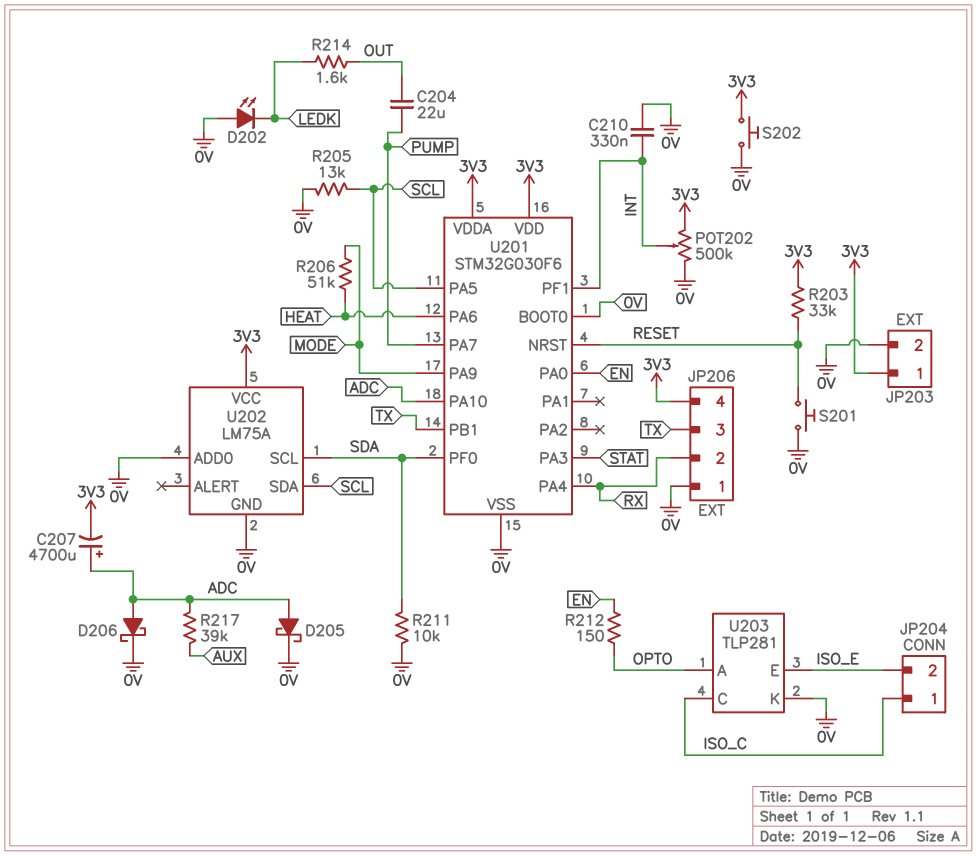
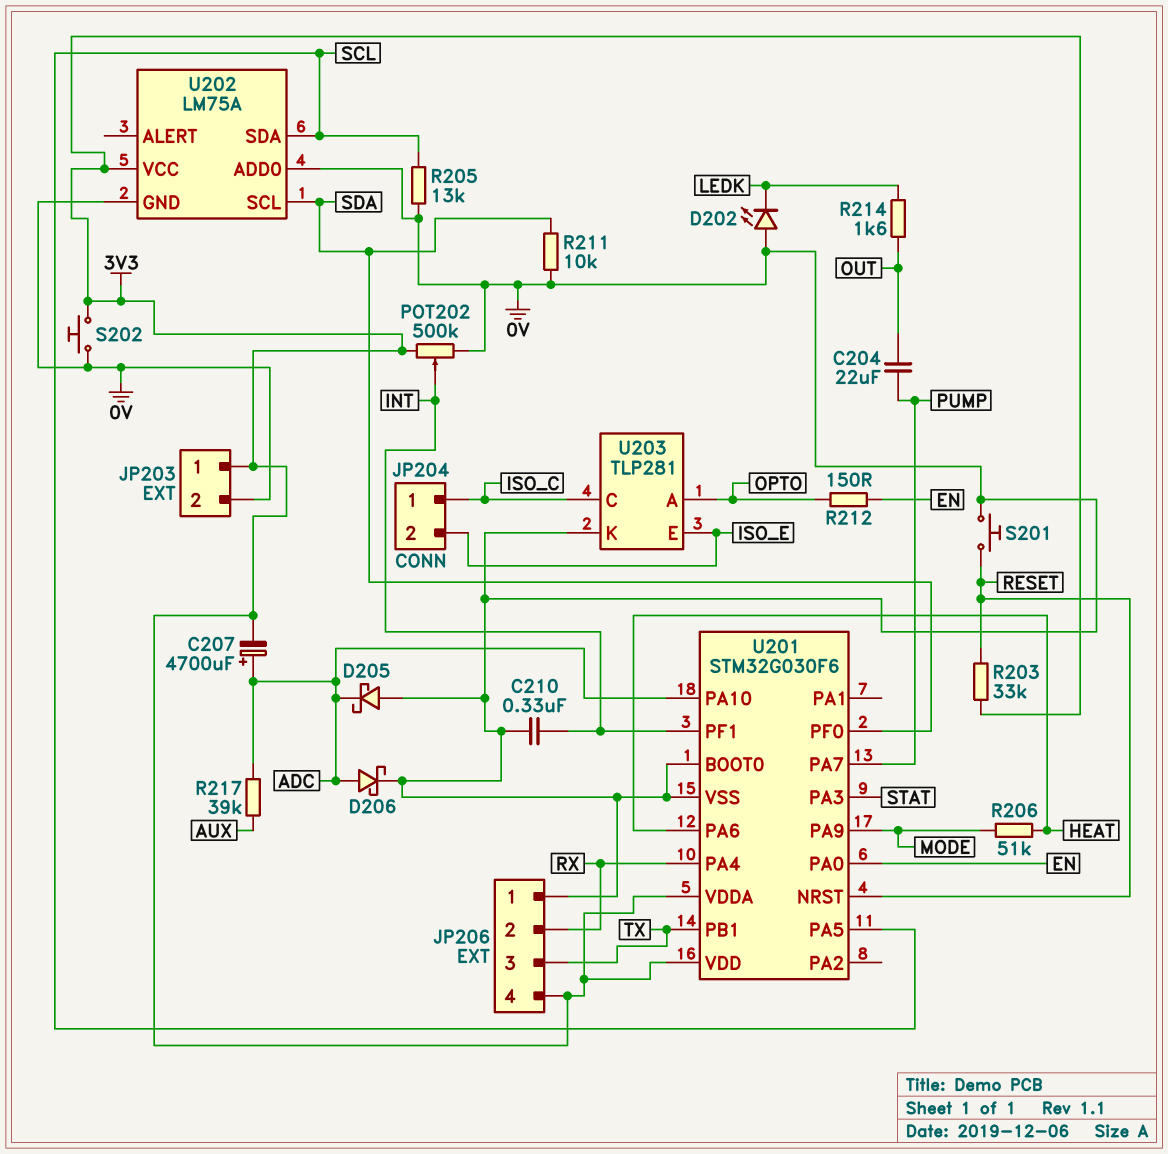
D205: schottky (A ADC, K 0V) -> schottky (A 0V, K ADC)

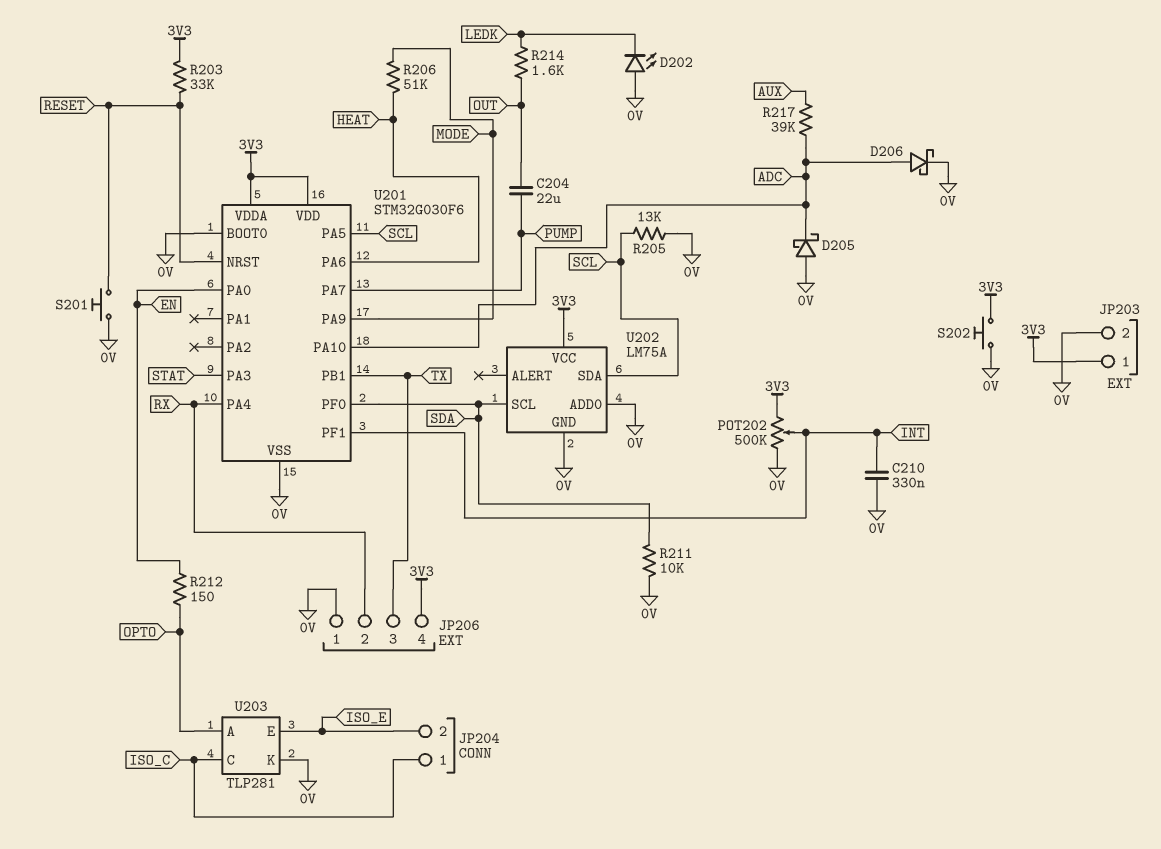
C207: 4700uF (plus ADC, minus 3V3) -> none

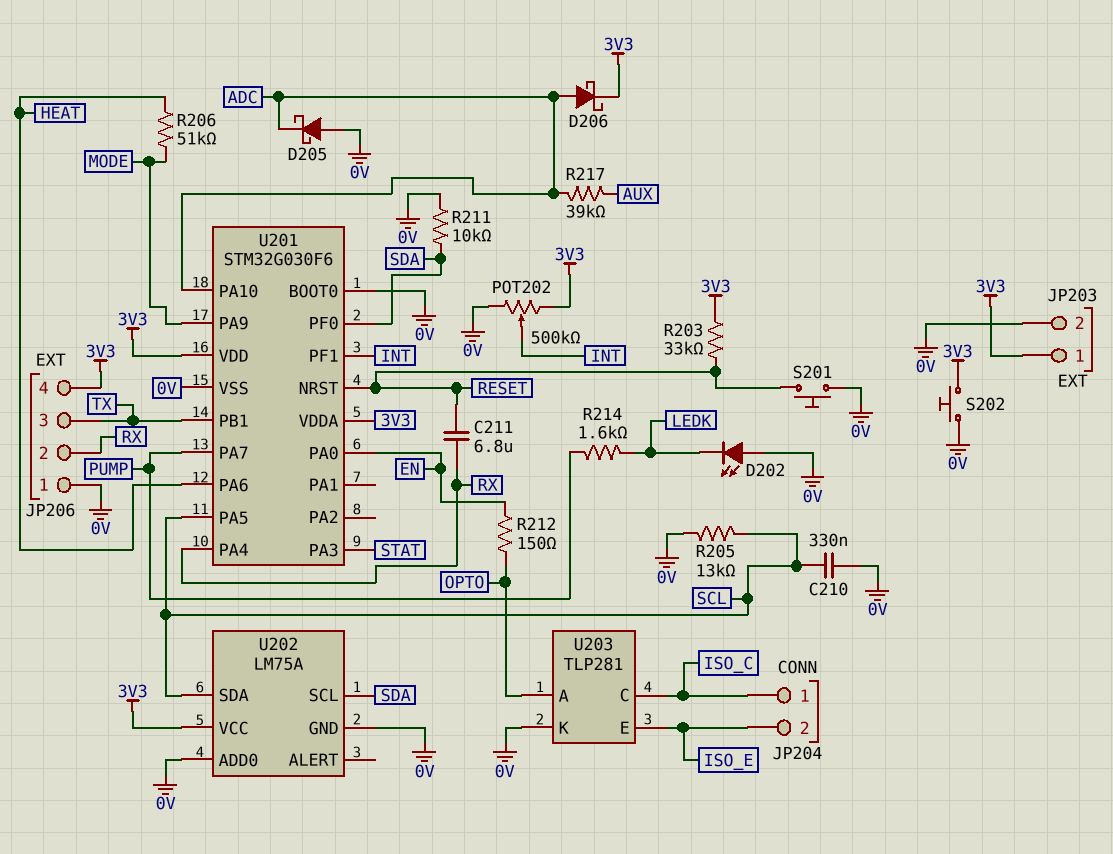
C204: 22uF (OUT, PUMP) -> none
C210: 330nF (0V, INT) -> 330nF (0V, SCL)
C211: none -> 6.8uF (RESET, RX)
D206: schottky (A ADC, K 0V) -> schottky (A ADC, K 3V3)
R214: 1.6k (LEDK, OUT) -> 1.6k (LEDK, PUMP)

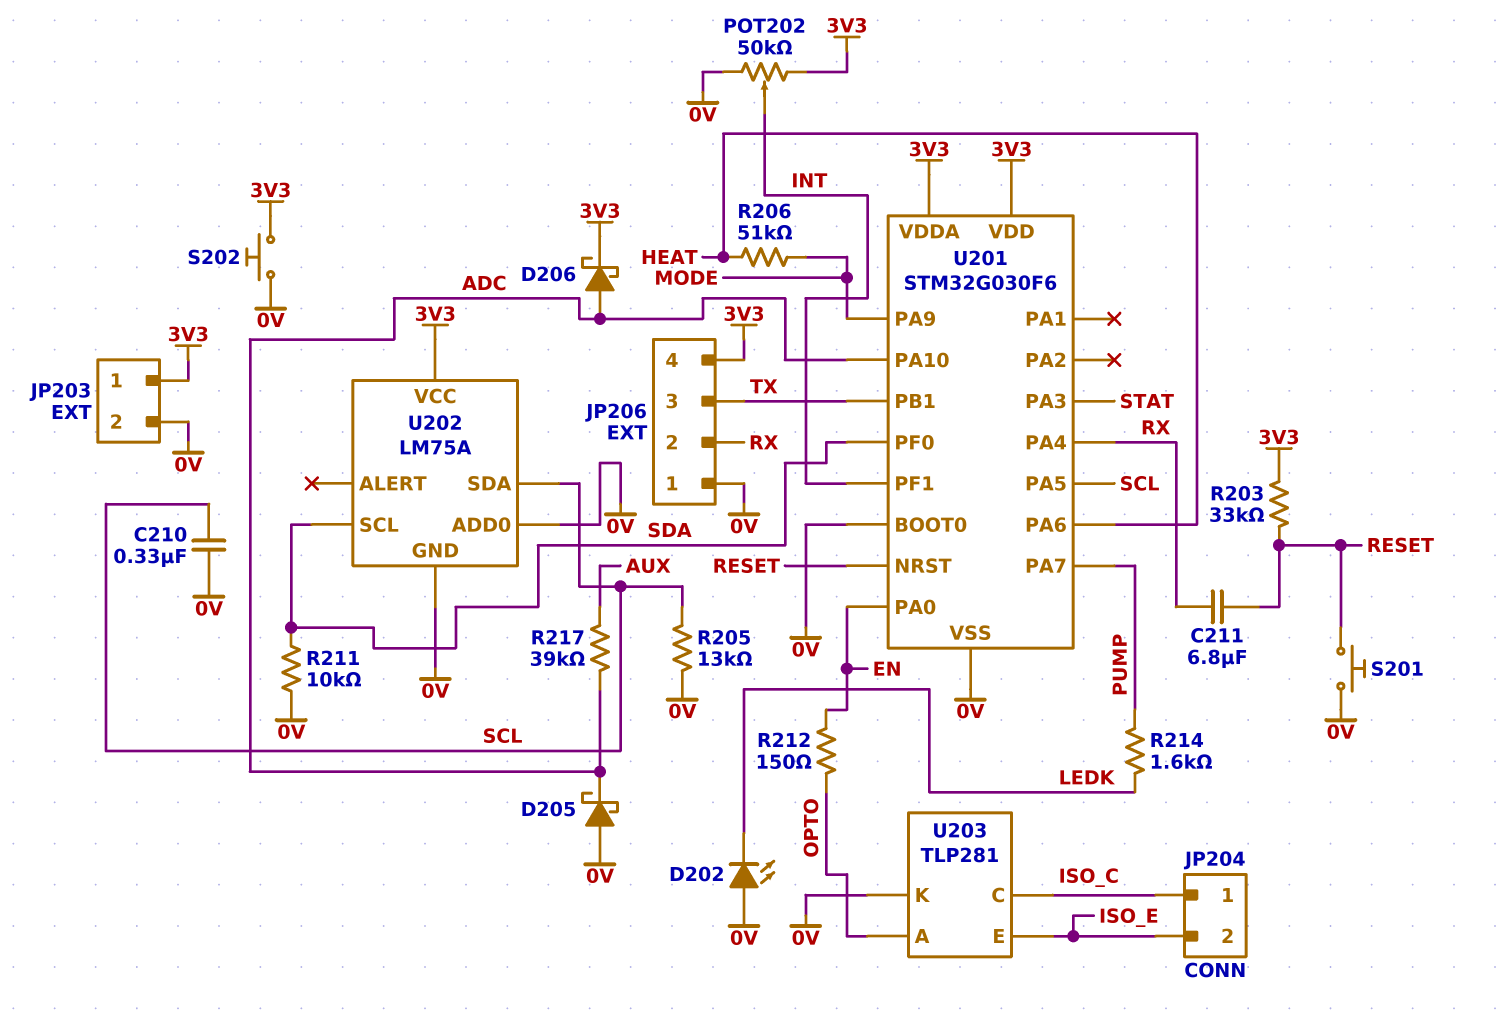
POT202: 500k (0V, 3V3, wiper INT) -> 50k (0V, 3V3, wiper INT)

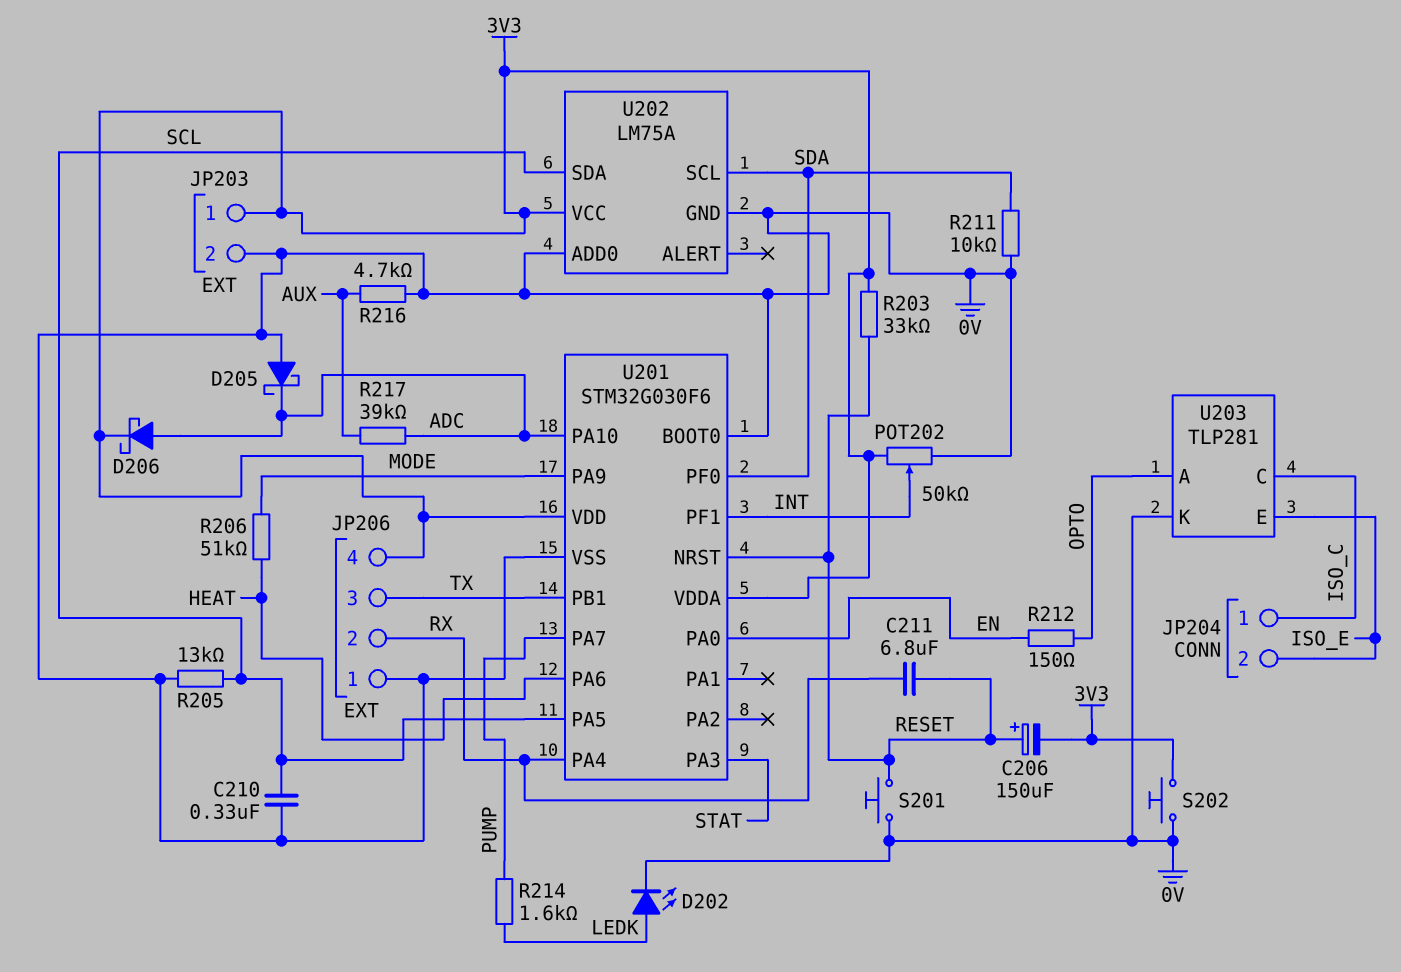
C206: none -> 150uF (plus RESET, minus 3V3)
D202: LED (A 0V, K LEDK) -> LED (A LEDK, K 0V)
R216: none -> 4.7k (0V, AUX)

